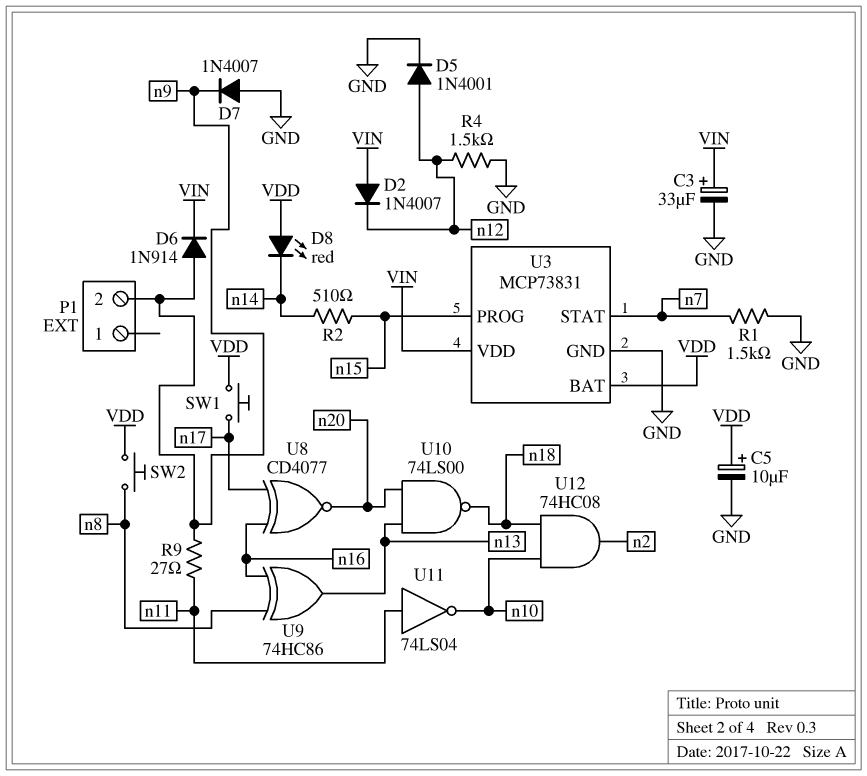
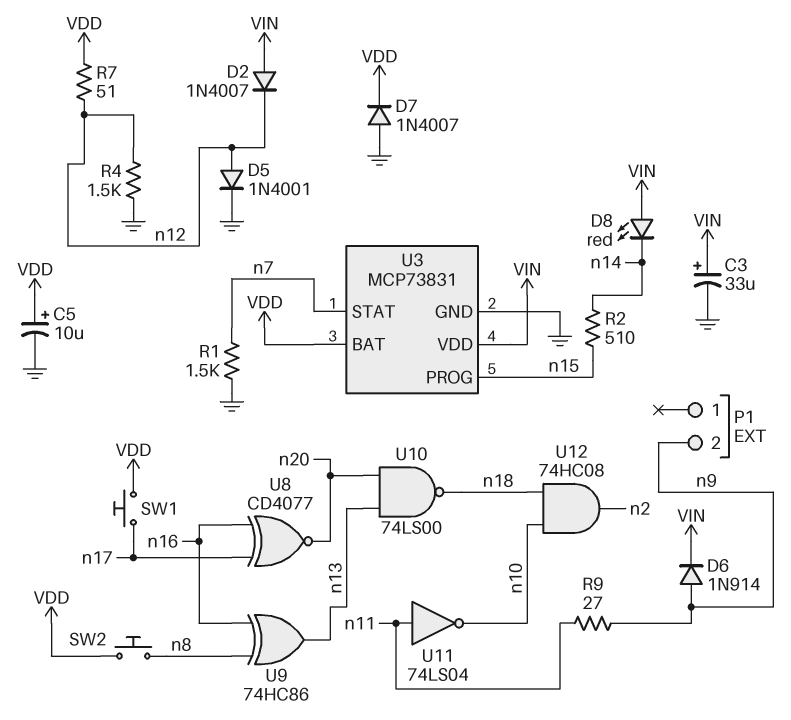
D7: diode 1N4007 (A GND, K n9) -> diode 1N4007 (A GND, K VDD)
D8: LED red (A VDD, K n14) -> LED red (A VIN, K n14)
R7: none -> 51 (VDD, n12)

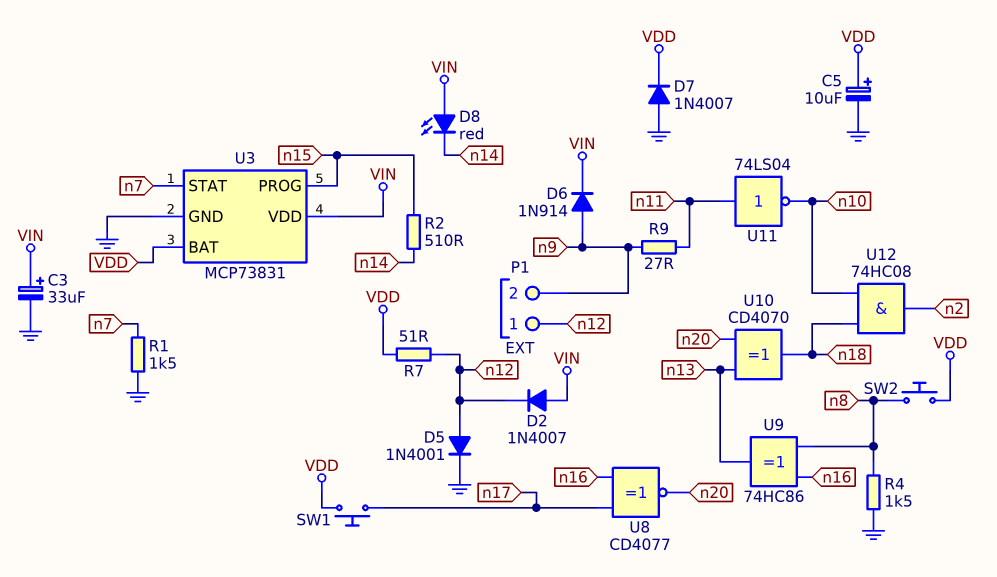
P1 pin 1: none -> n12
R4: 1.5k (GND, n12) -> 1.5k (GND, n8)
U10: NAND 74LS00 (in n13, in n20, out n18) -> XOR CD4070 (in n13, in n20, out n18)

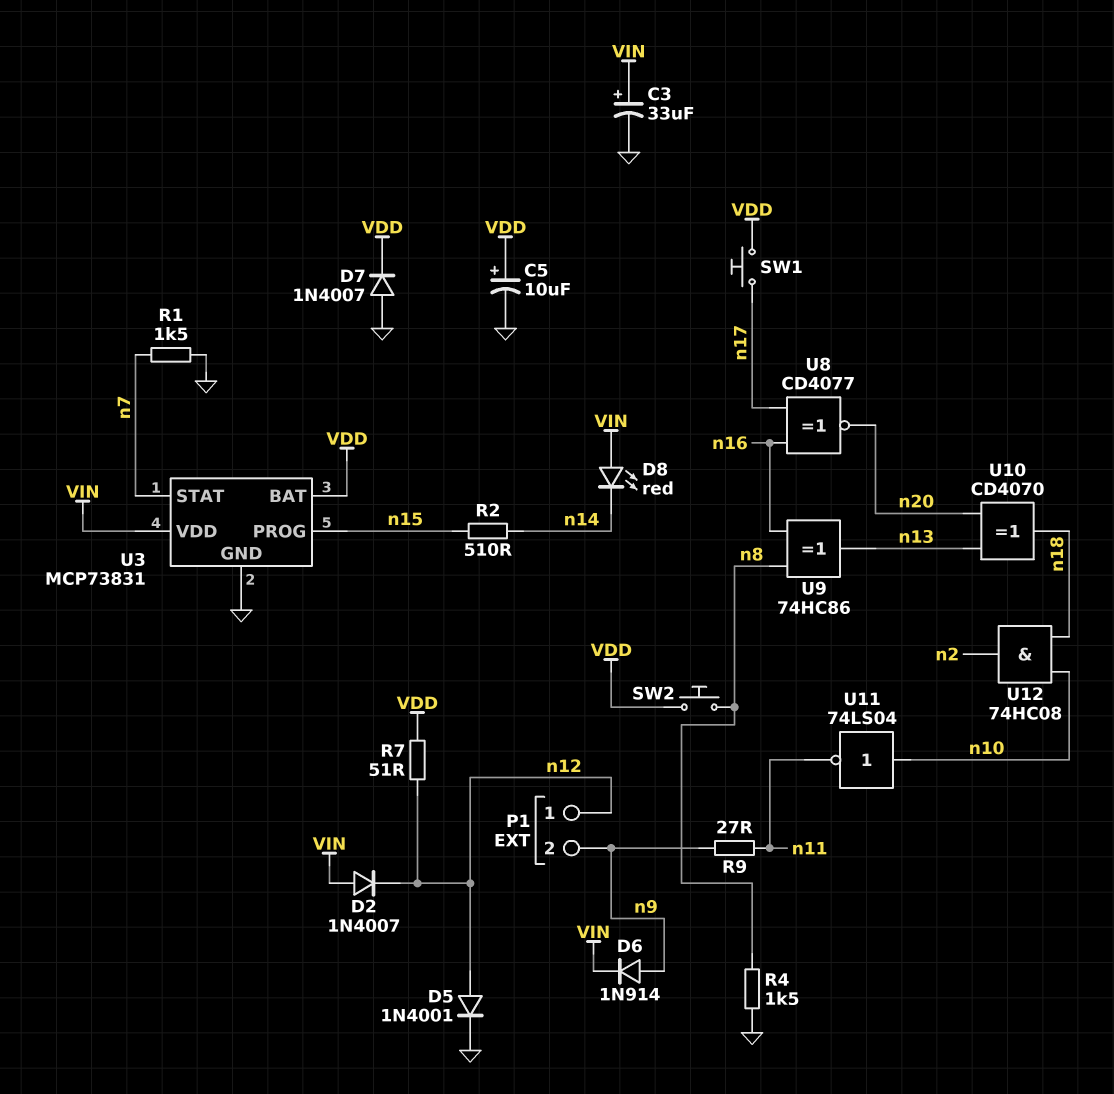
U11: NOT 74LS04 (in n11, out n10) -> NOT 74LS04 (in n10, out n11)

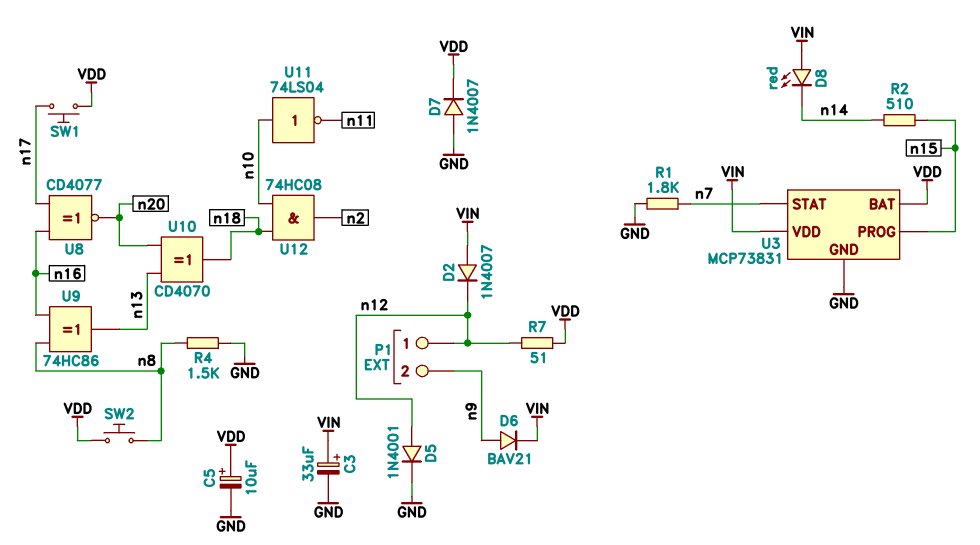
D6: diode 1N914 (A n9, K VIN) -> diode BAV21 (A n9, K VIN)
R1: 1.5k (GND, n7) -> 1.8k (GND, n7)
R9: 27 (n9, n11) -> none

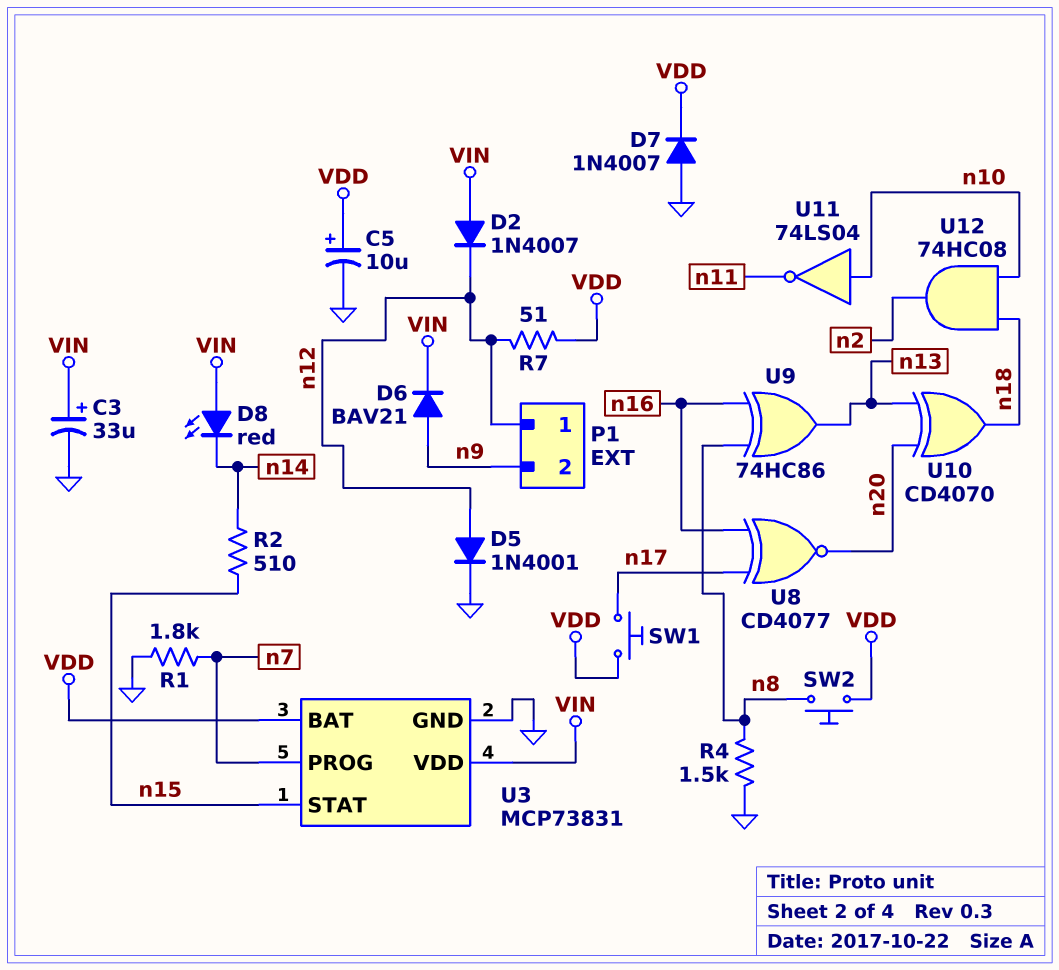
U3 pin PROG: n15 -> n7
U3 pin STAT: n7 -> n15

